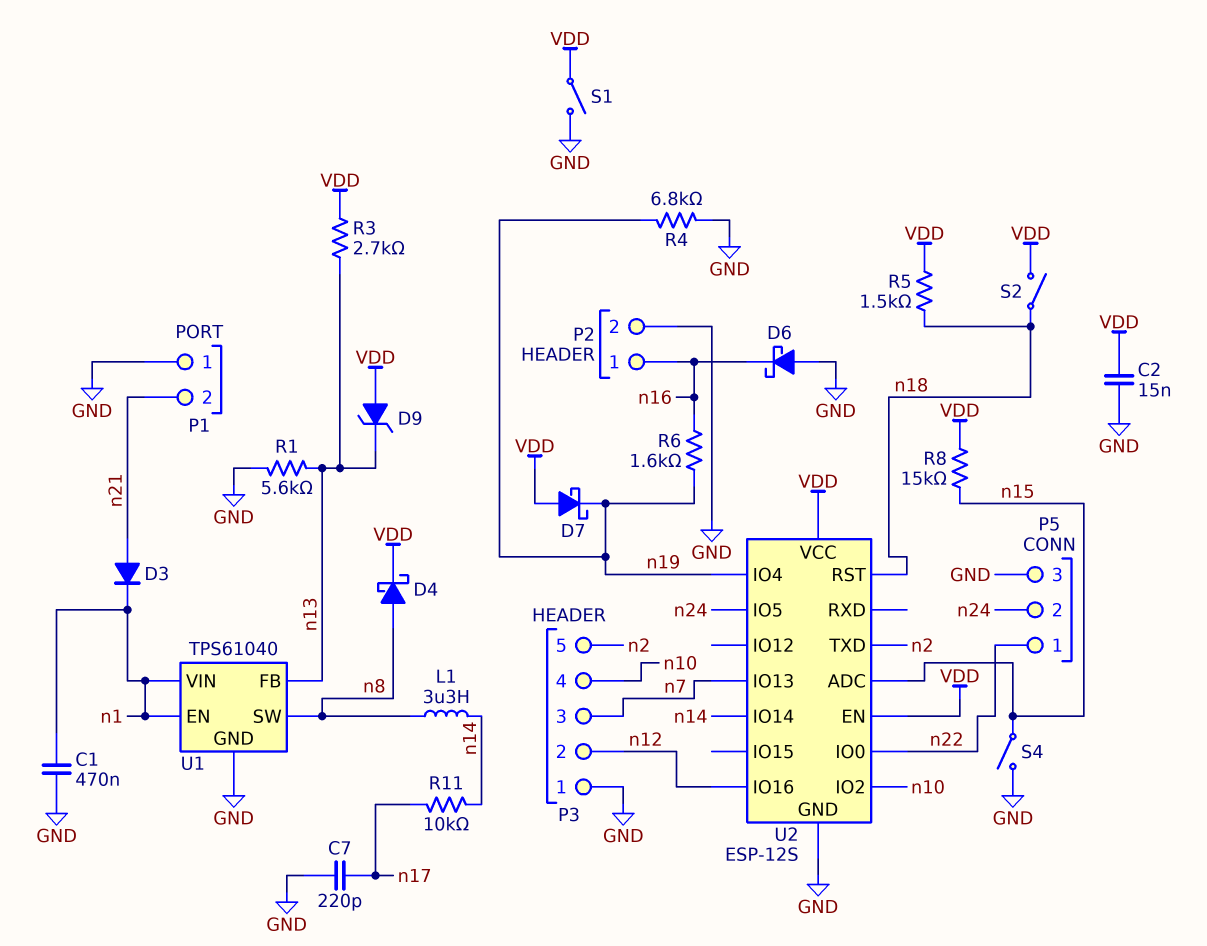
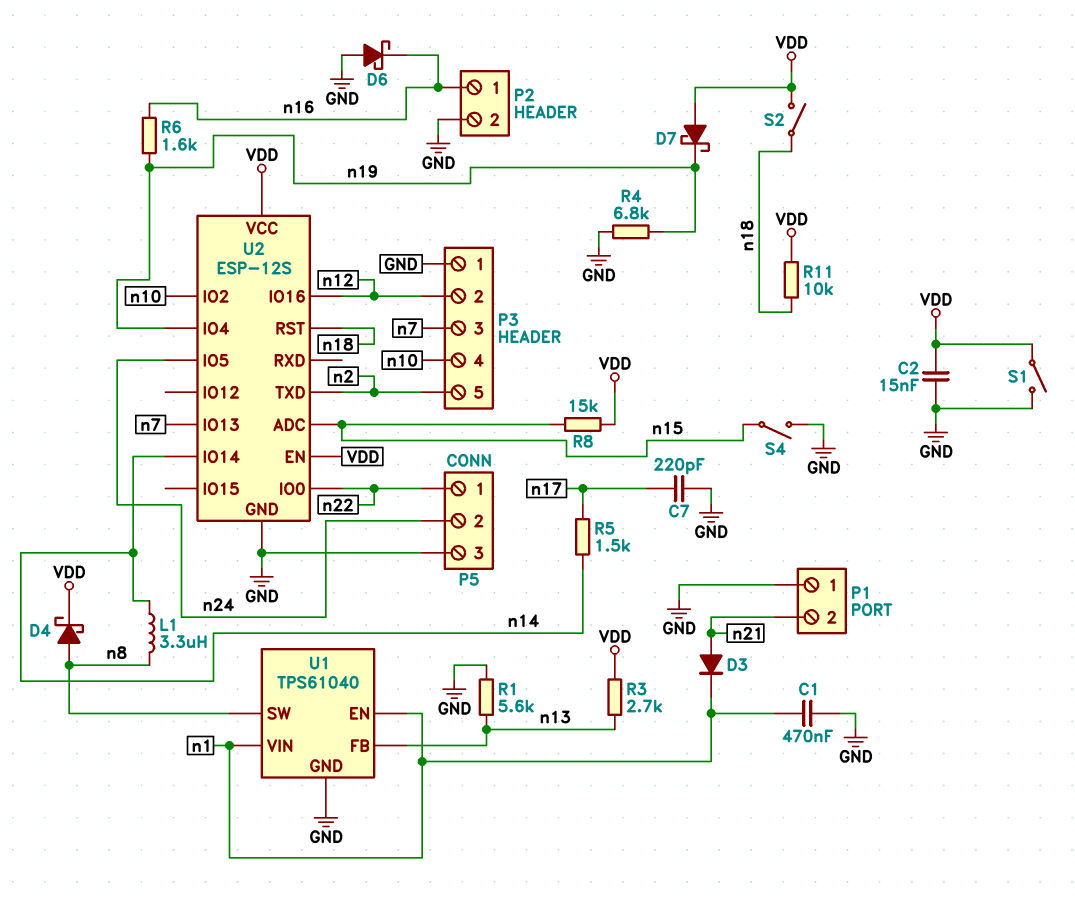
D9: zener (A VDD, K n13) -> none
R5: 1.5k (VDD, n18) -> 1.5k (n14, n17)
R11: 10k (n14, n17) -> 10k (VDD, n18)

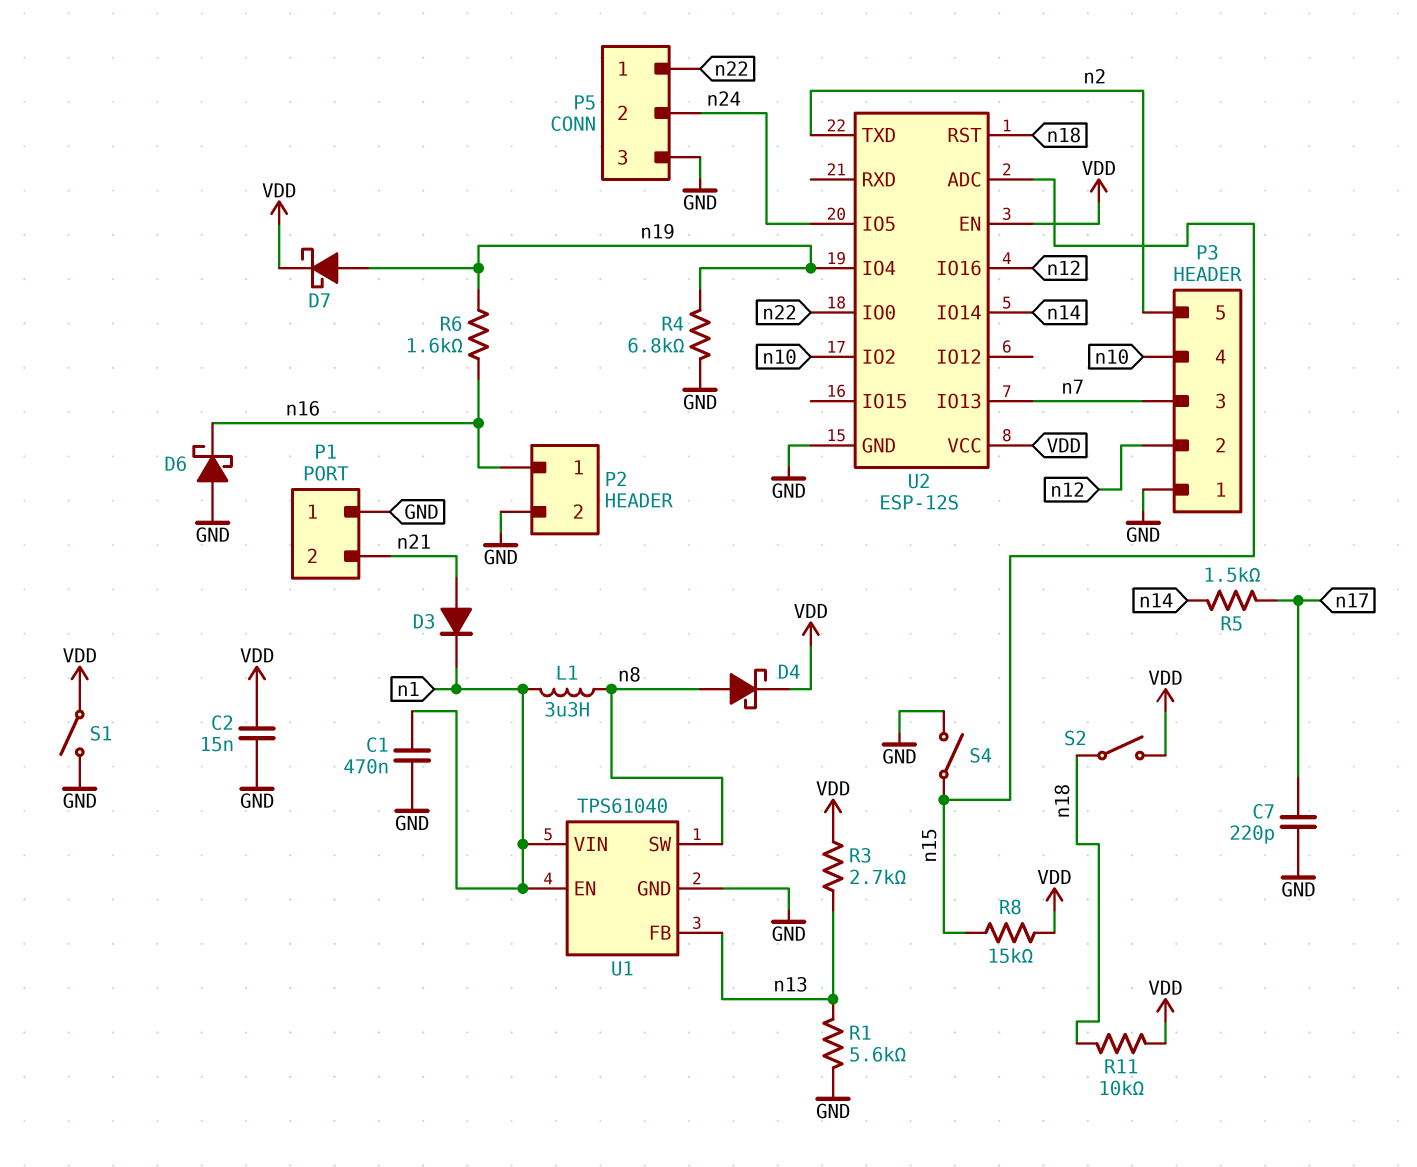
D7: schottky (A VDD, K n19) -> schottky (A n19, K VDD)
L1: 3.3uH (n8, n14) -> 3.3uH (n1, n8)

